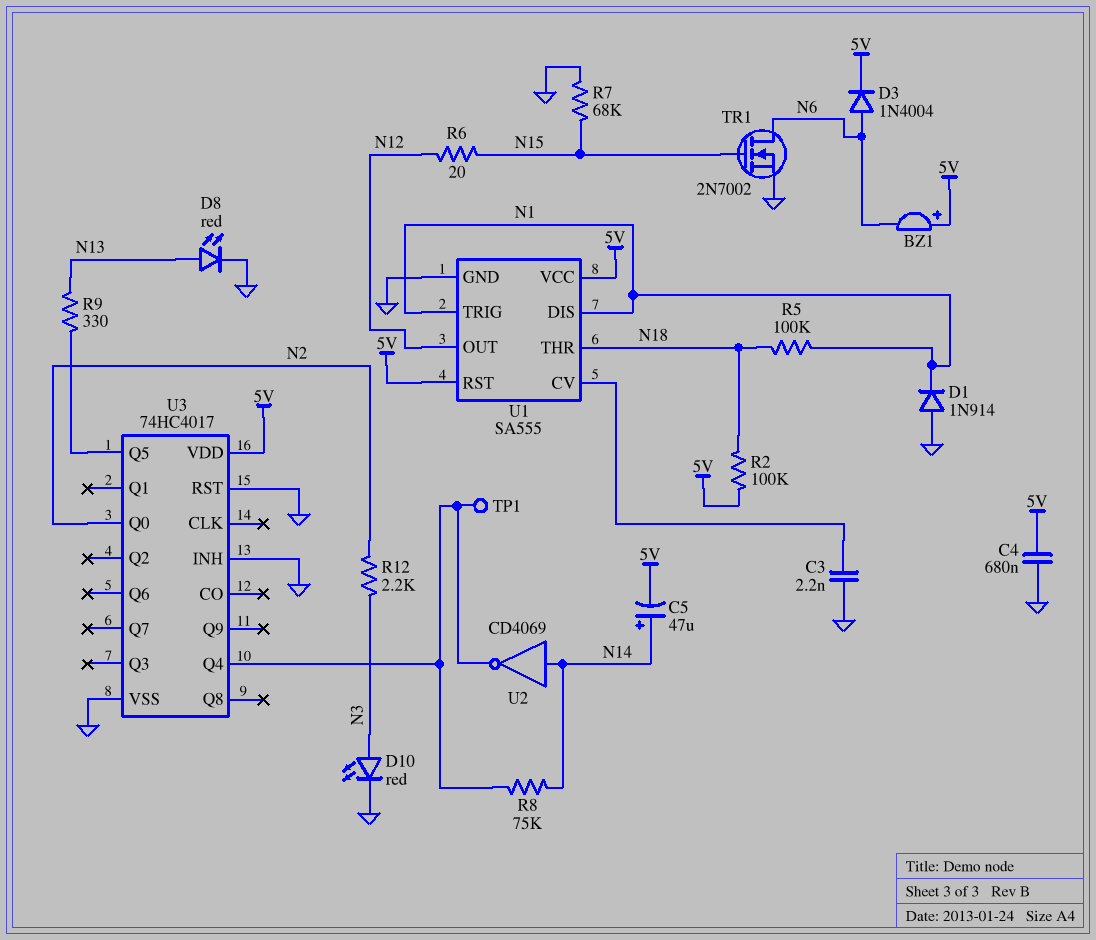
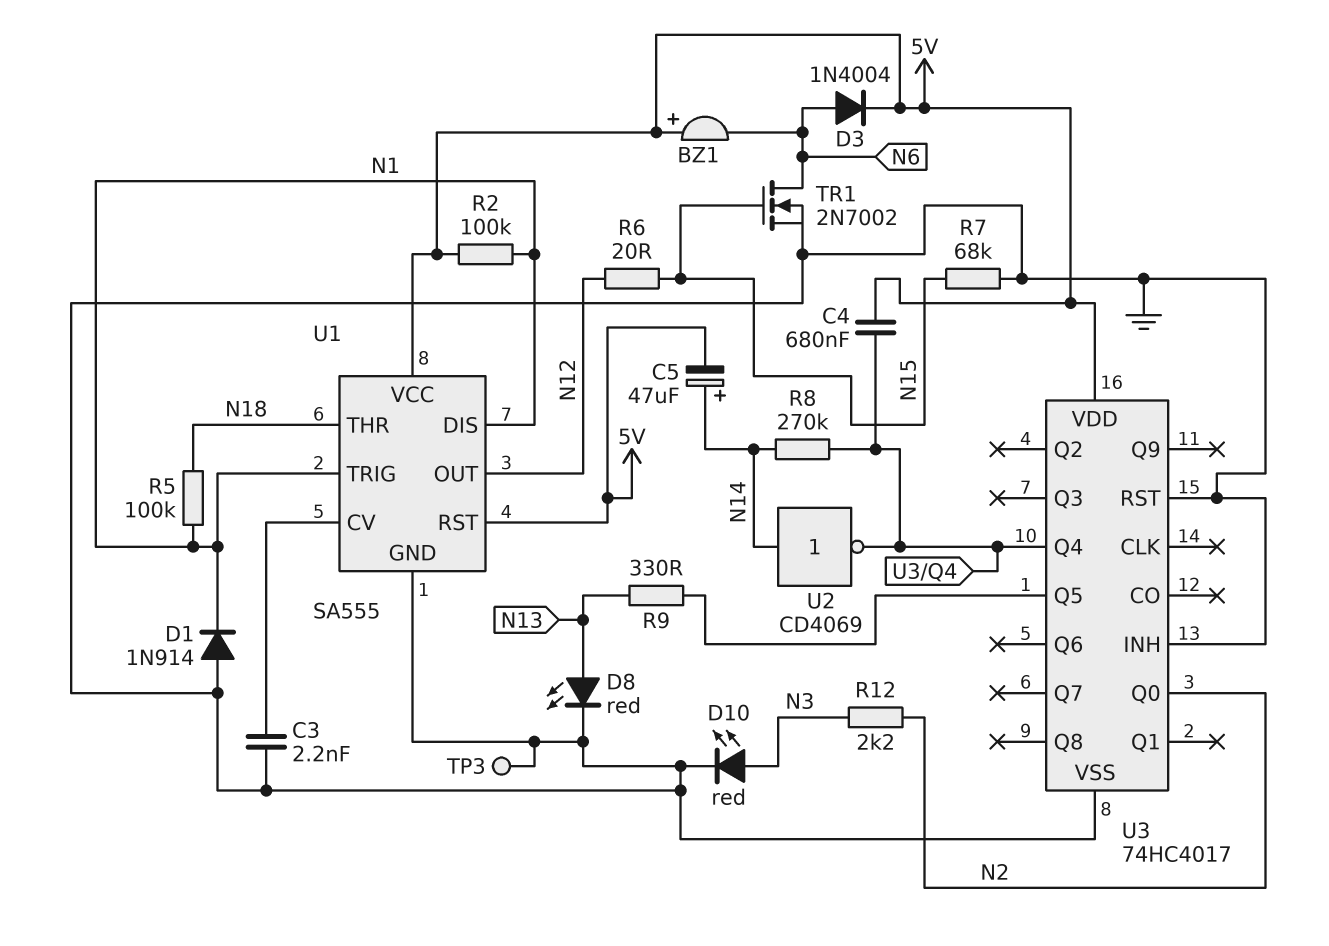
C4: 680nF (5V, GND) -> 680nF (5V, U3/Q4)
R2: 100k (5V, N18) -> 100k (5V, N1)
R8: 75k (N14, U3/Q4) -> 270k (N14, U3/Q4)
TP1: test point (U3/Q4) -> none
TP3: none -> test point (GND)

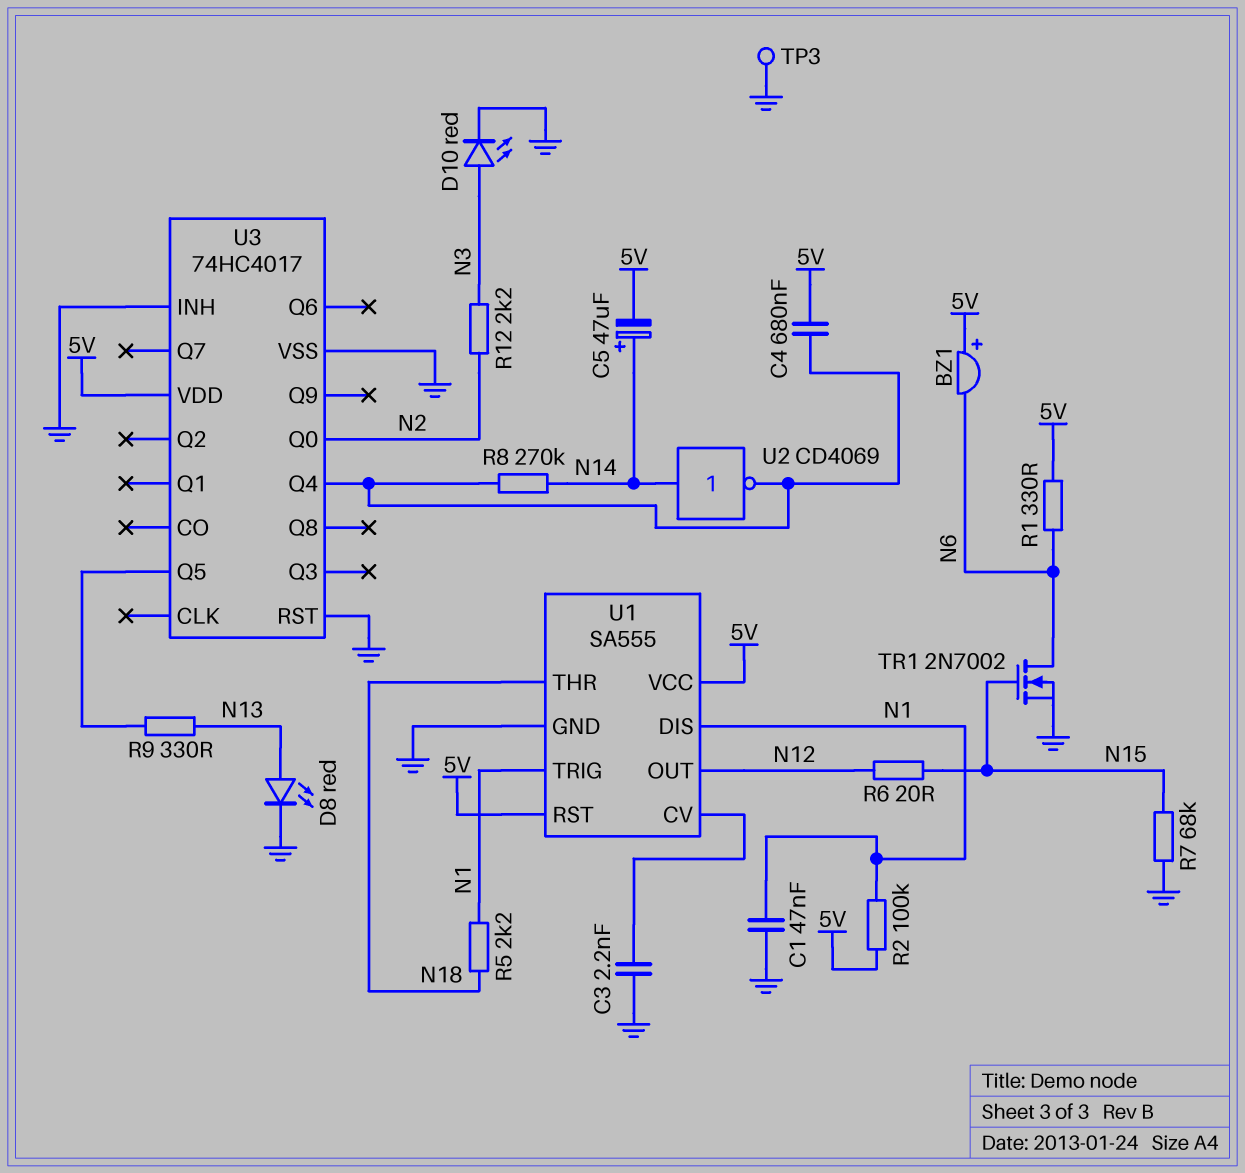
C1: none -> 47nF (GND, N1)
D1: diode 1N914 (A GND, K N1) -> none
D3: diode 1N4004 (A N6, K 5V) -> none
R1: none -> 330 (5V, N6)
R5: 100k (N1, N18) -> 2.2k (N1, N18)

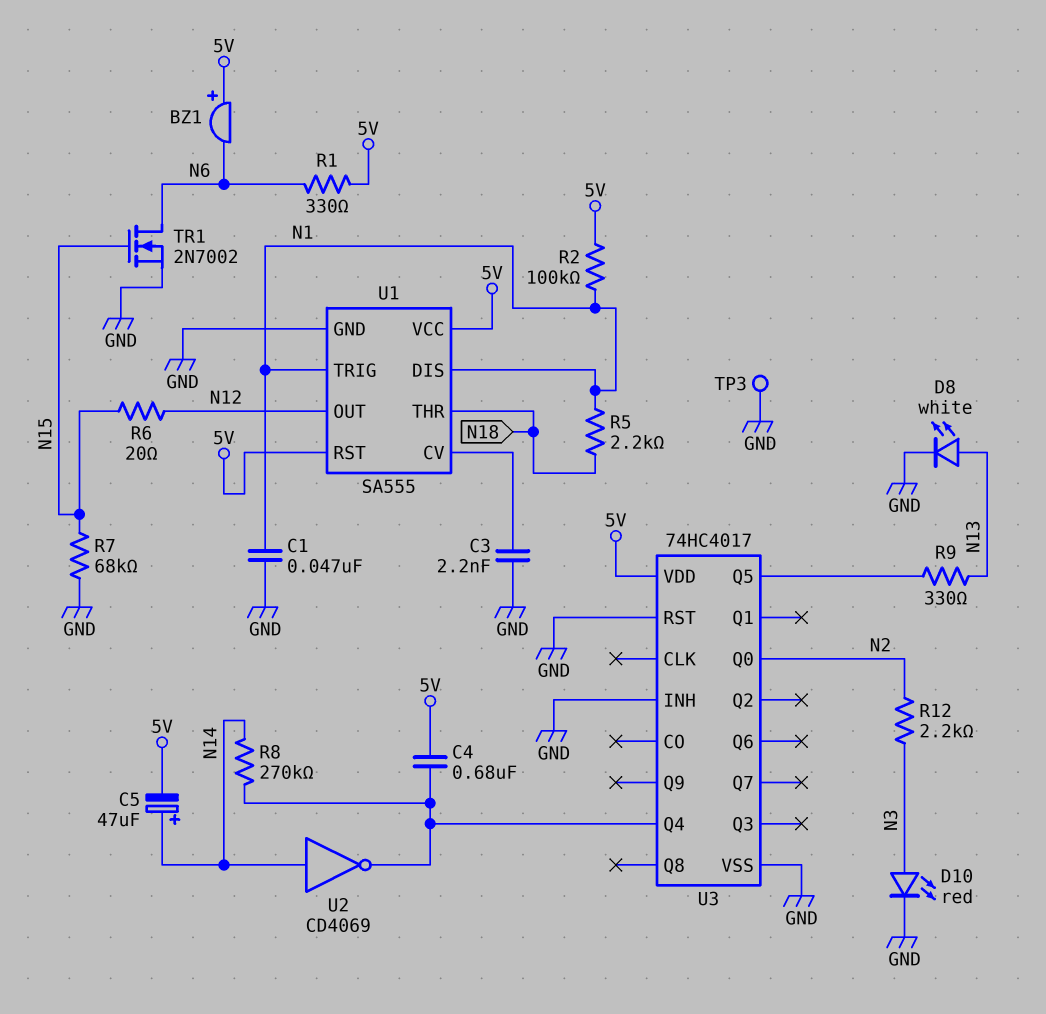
D8: LED red (A N13, K GND) -> LED white (A N13, K GND)

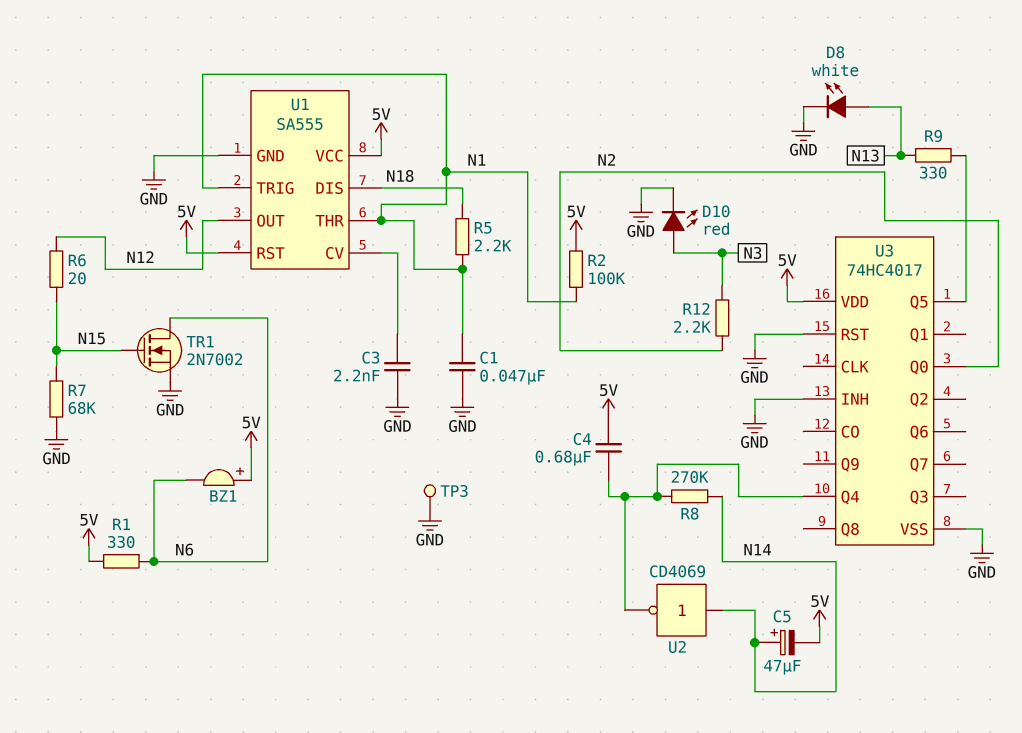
U1 pin DIS: N1 -> N18
U1 pin THR: N18 -> N1

